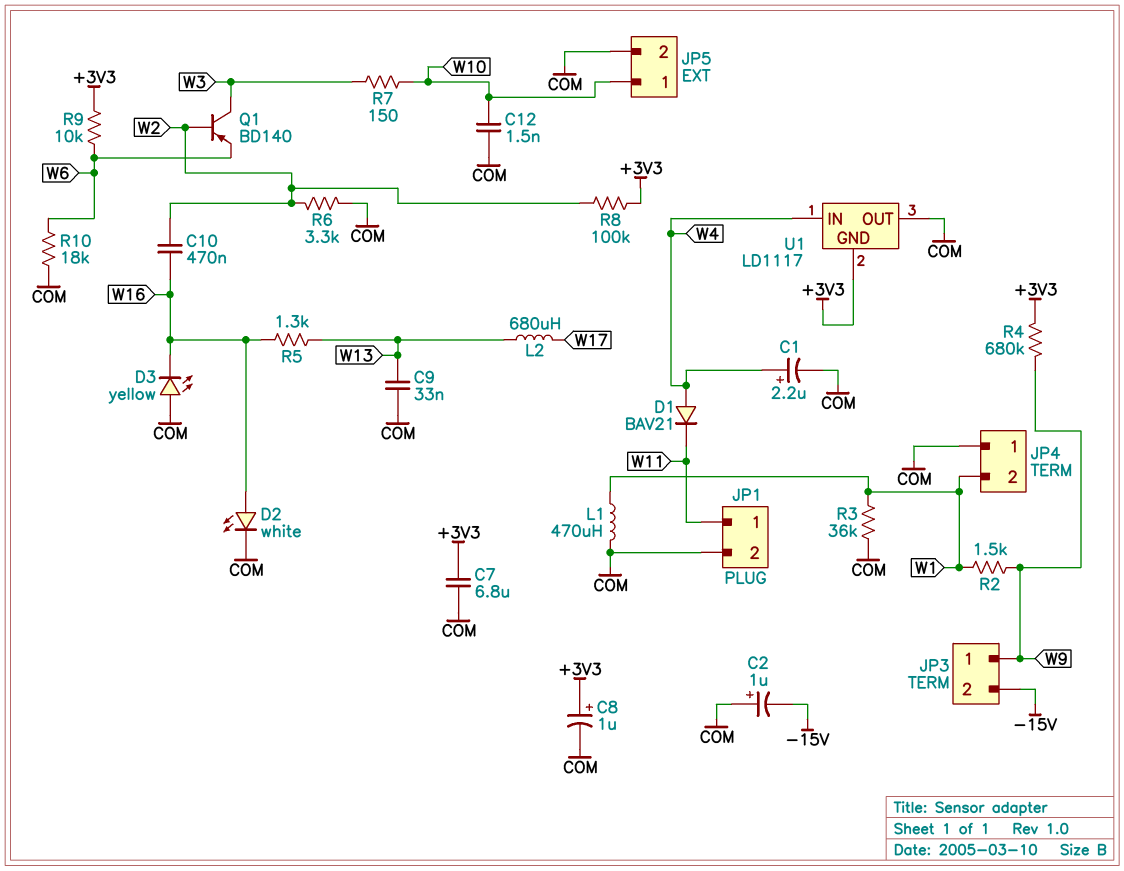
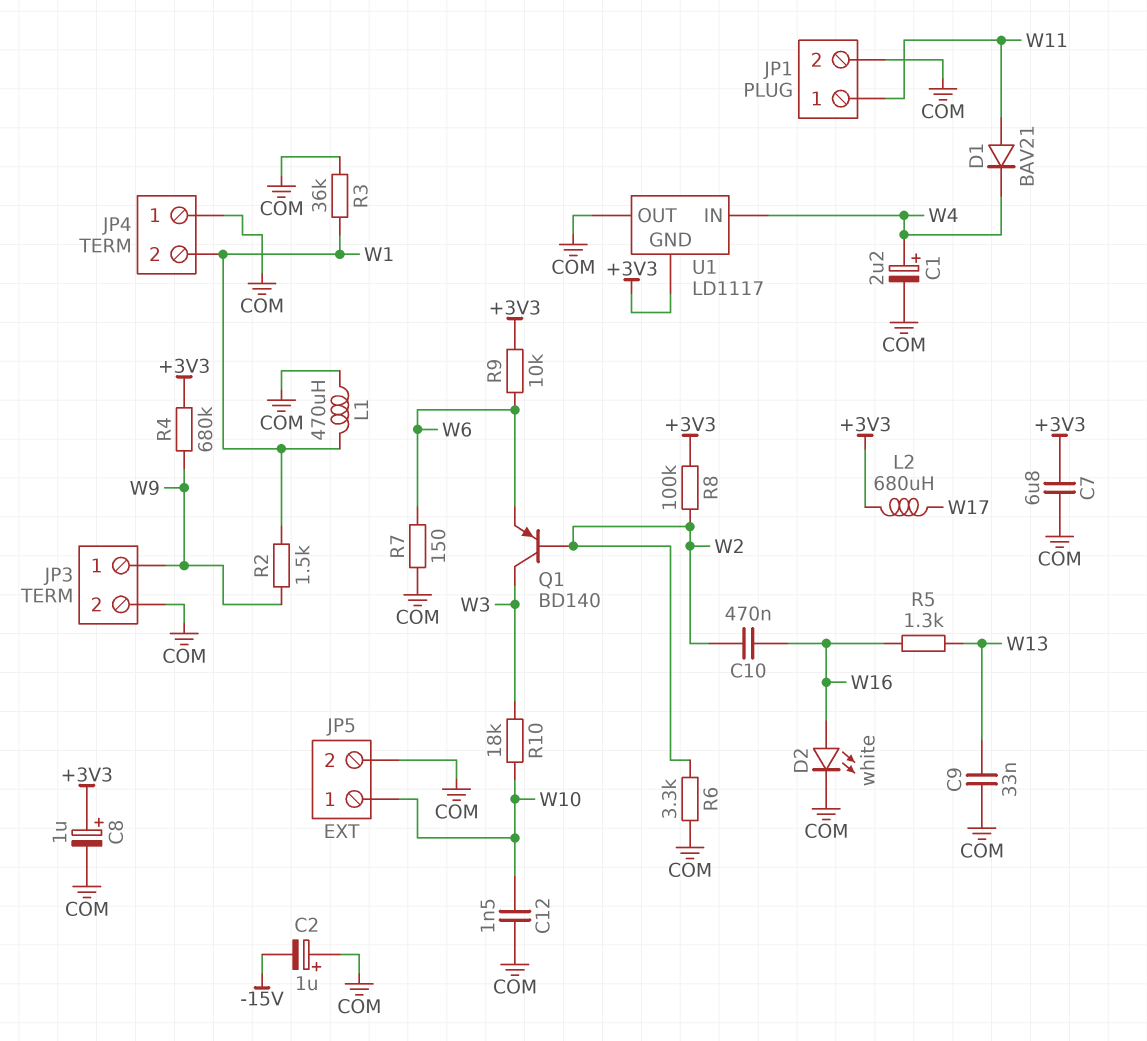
D1: diode BAV21 (A W4, K W11) -> diode BAV21 (A W11, K W4)
D3: LED yellow (A COM, K W16) -> none
JP3 pin 2: -15V -> COM
L2: 680uH (W13, W17) -> 680uH (+3V3, W17)
R7: 150 (W3, W10) -> 150 (COM, W6)
R10: 18k (COM, W6) -> 18k (W3, W10)

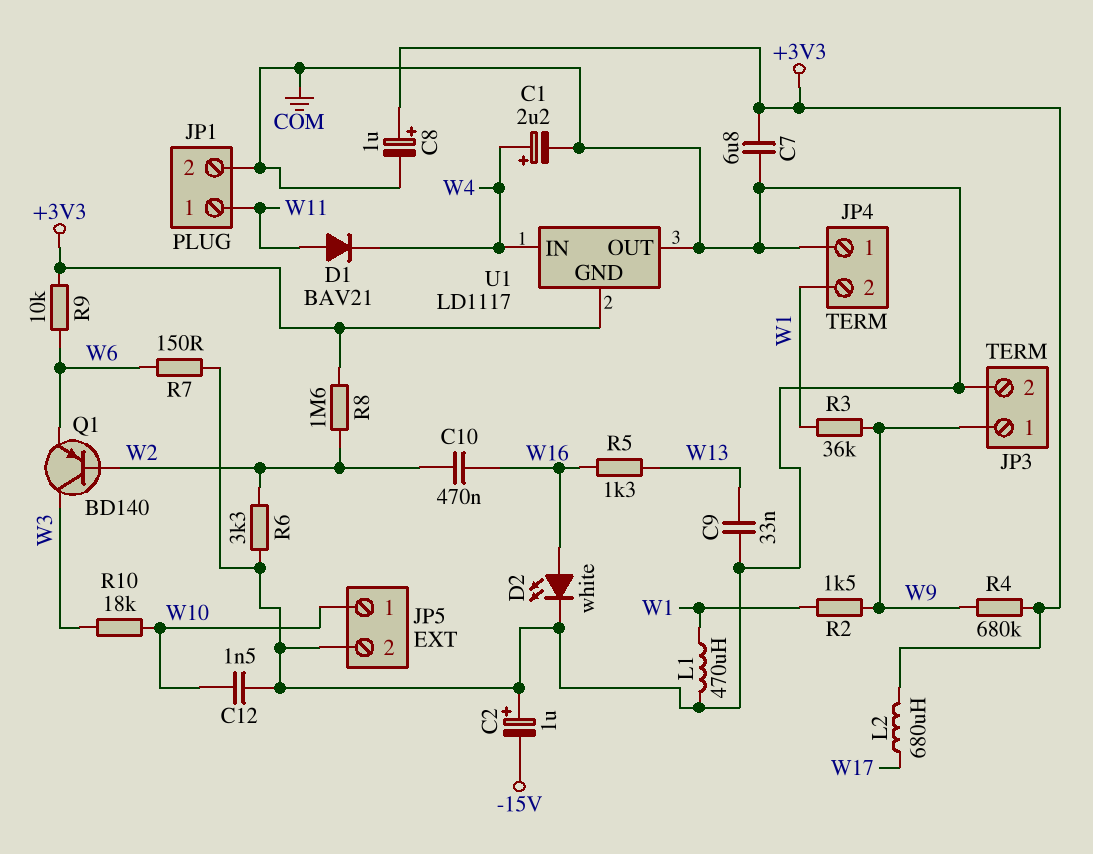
R3: 36k (COM, W1) -> 36k (W1, W9)
R8: 100k (+3V3, W2) -> 1.6M (+3V3, W2)

